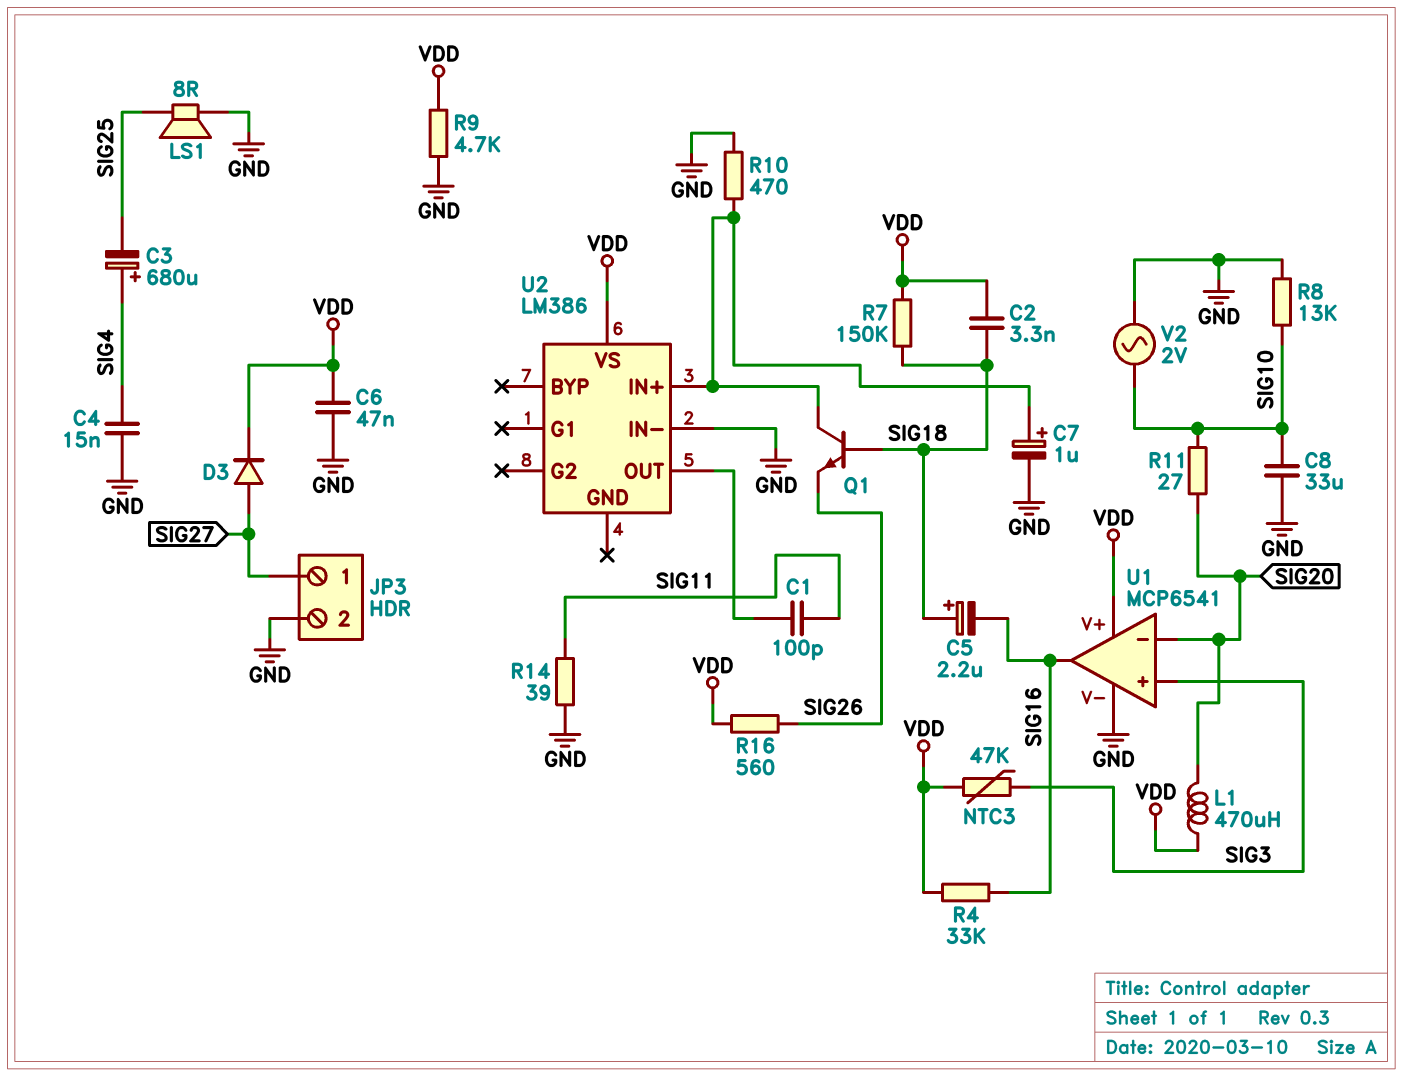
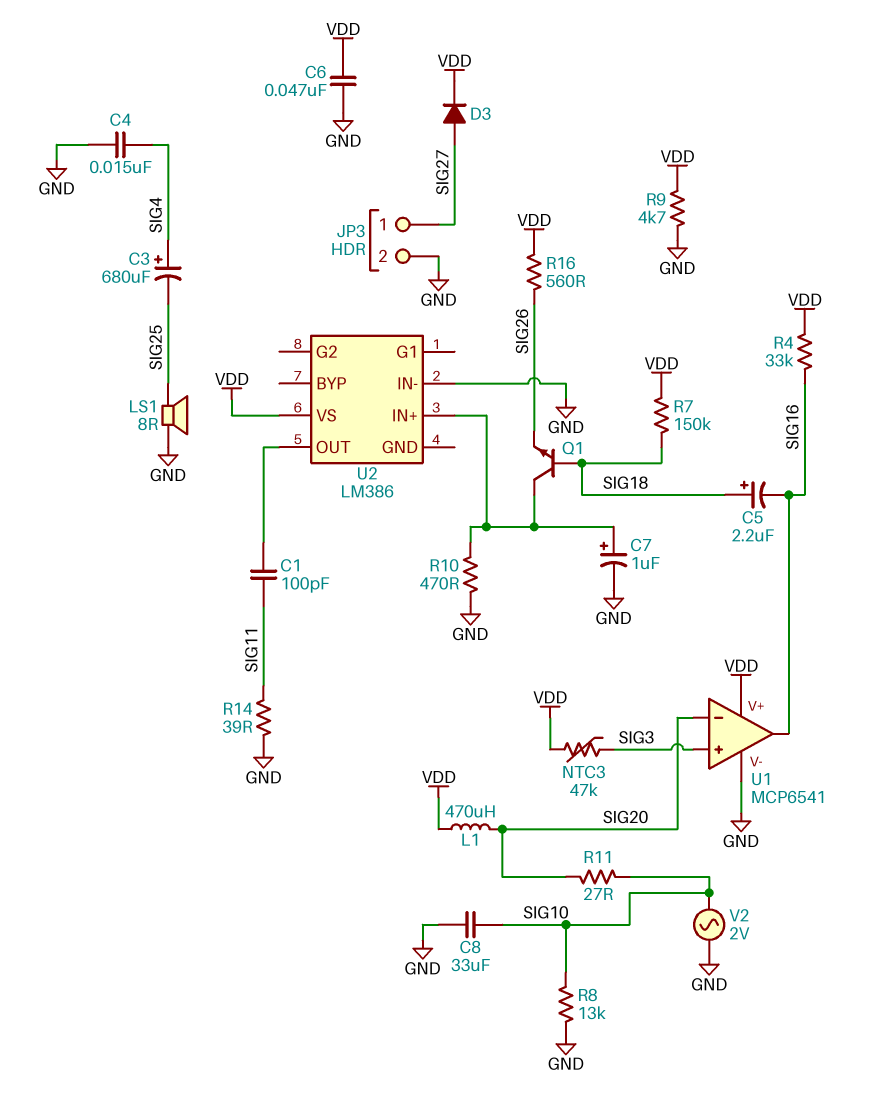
C2: 3.3nF (SIG18, VDD) -> none

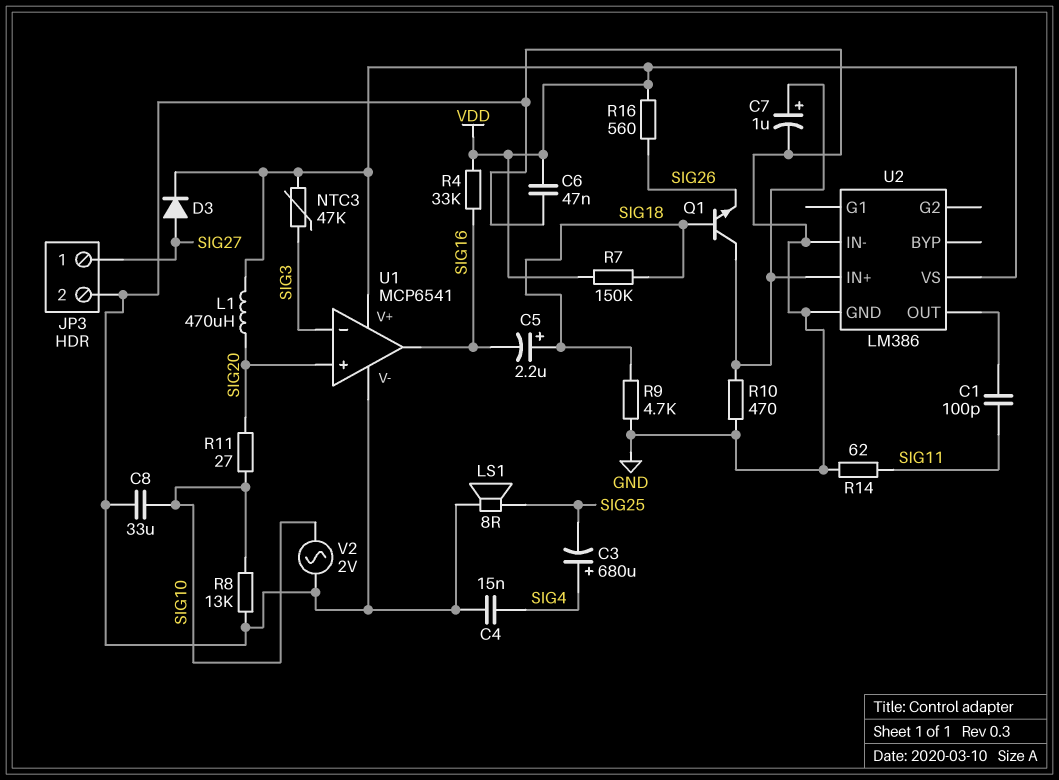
R9: 4.7k (GND, VDD) -> 4.7k (GND, SIG18)
R14: 39 (GND, SIG11) -> 62 (GND, SIG11)
U1 pin in+: SIG3 -> SIG20
U1 pin in-: SIG20 -> SIG3
U2 pin GND: none -> GND

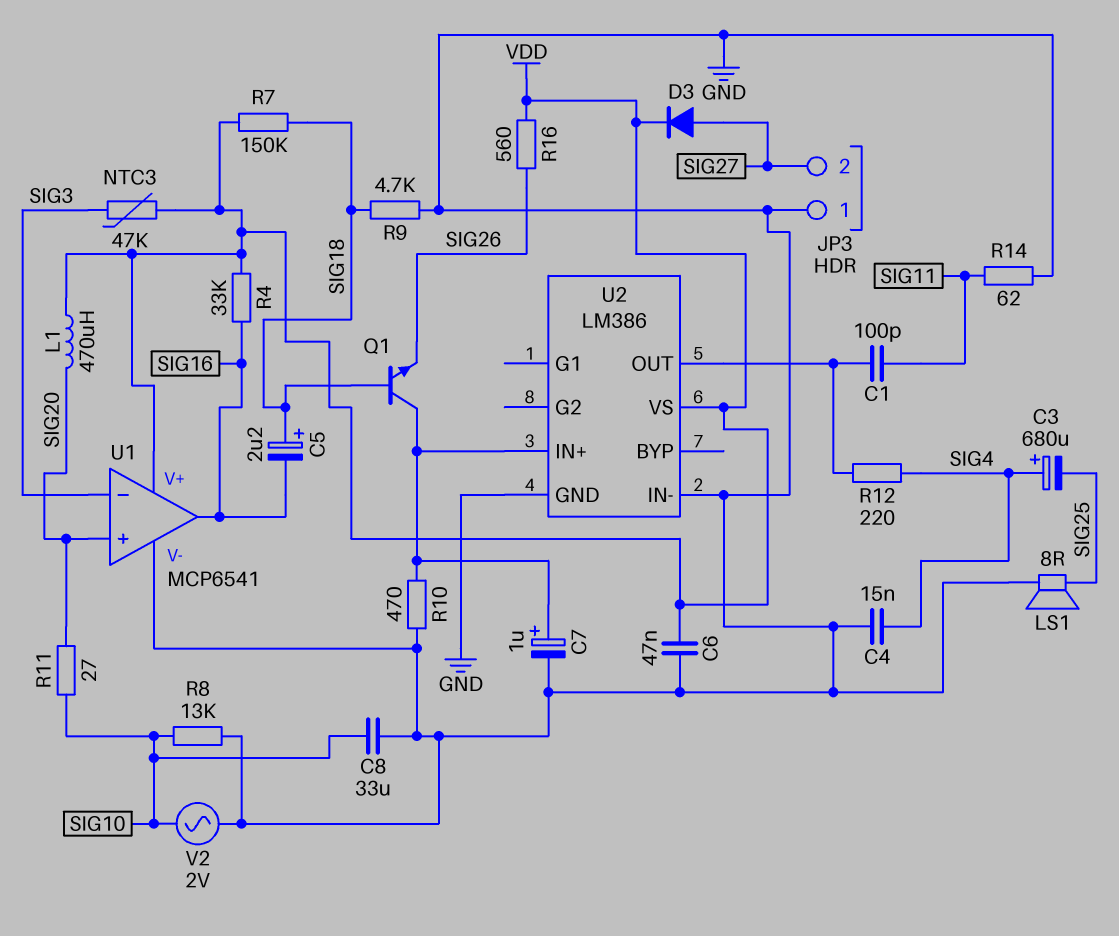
JP3 pin 1: SIG27 -> GND
JP3 pin 2: GND -> SIG27
R12: none -> 220 (SIG4, U2/OUT)

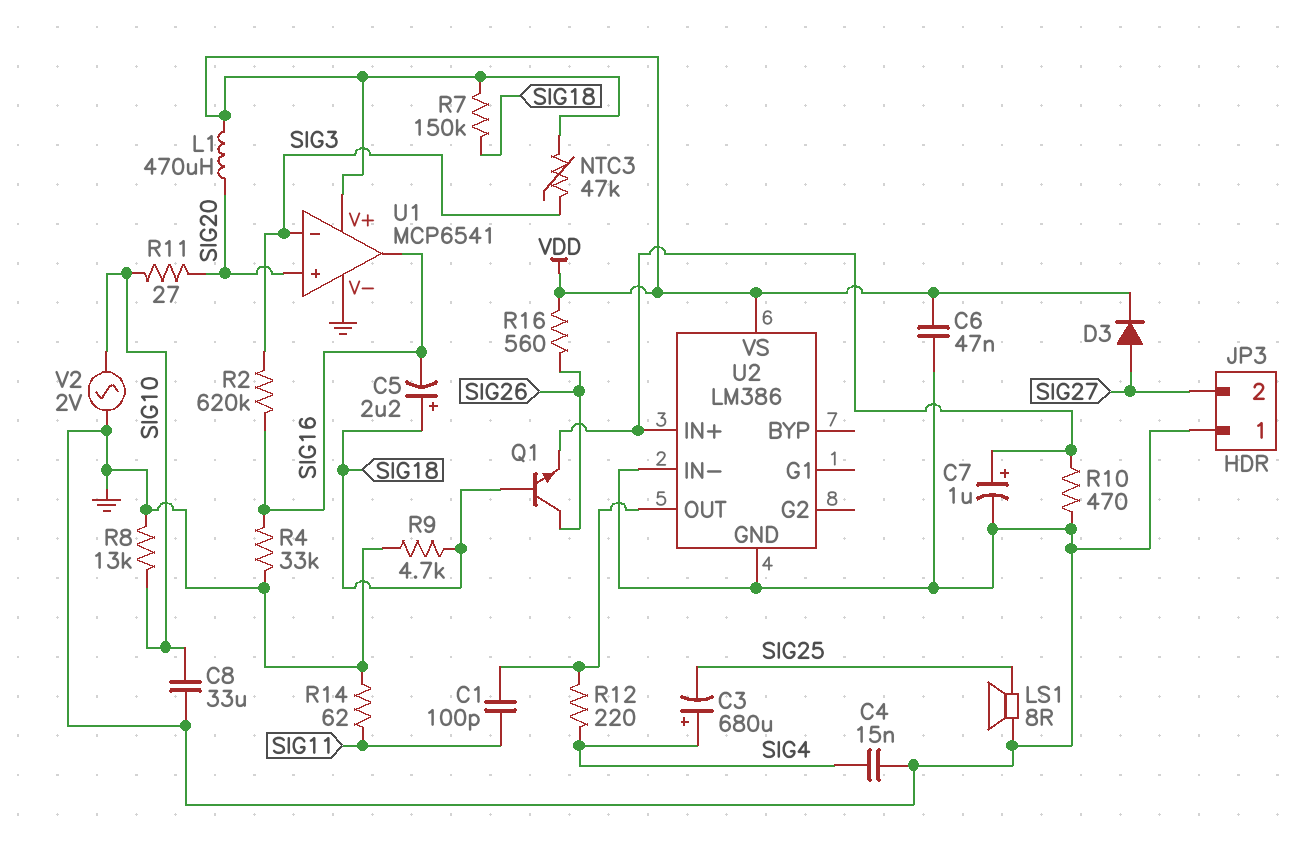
Q1: NPN (B SIG18, C U2/IN+, E SIG26) -> NPN (B SIG18, C SIG26, E U2/IN+)
R2: none -> 620k (SIG3, SIG16)
R4: 33k (SIG16, VDD) -> 33k (GND, SIG16)

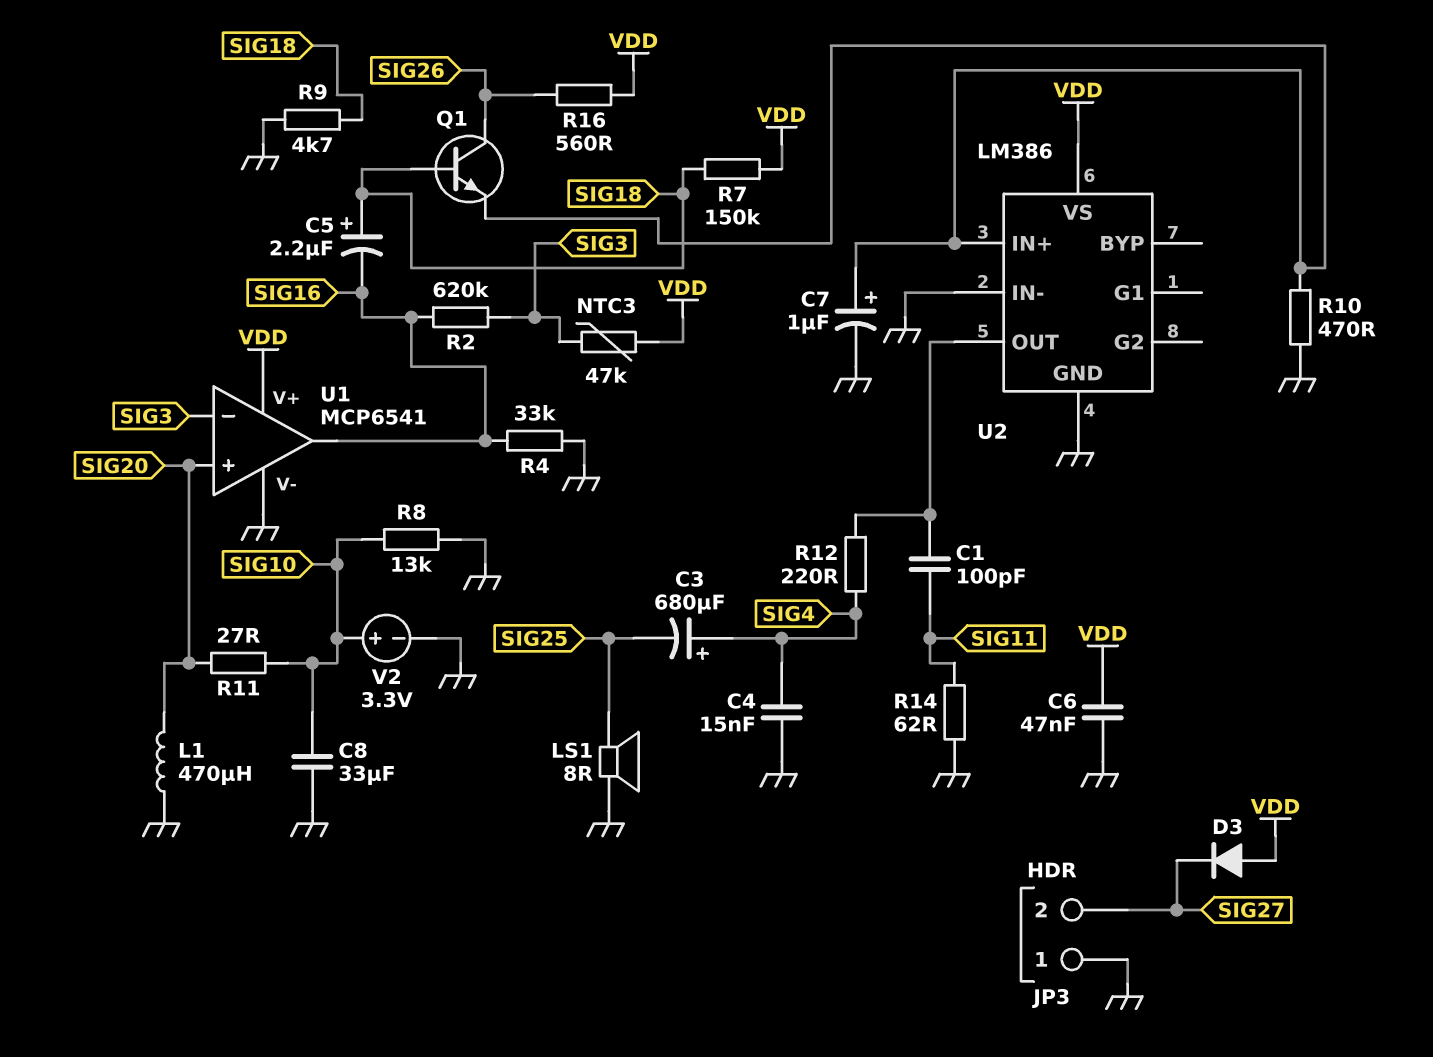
D3: diode (A SIG27, K VDD) -> diode (A VDD, K SIG27)
L1: 470uH (SIG20, VDD) -> 470uH (GND, SIG20)
V2: AC 2V (GND, SIG10) -> 3.3V (plus SIG10, minus GND)

